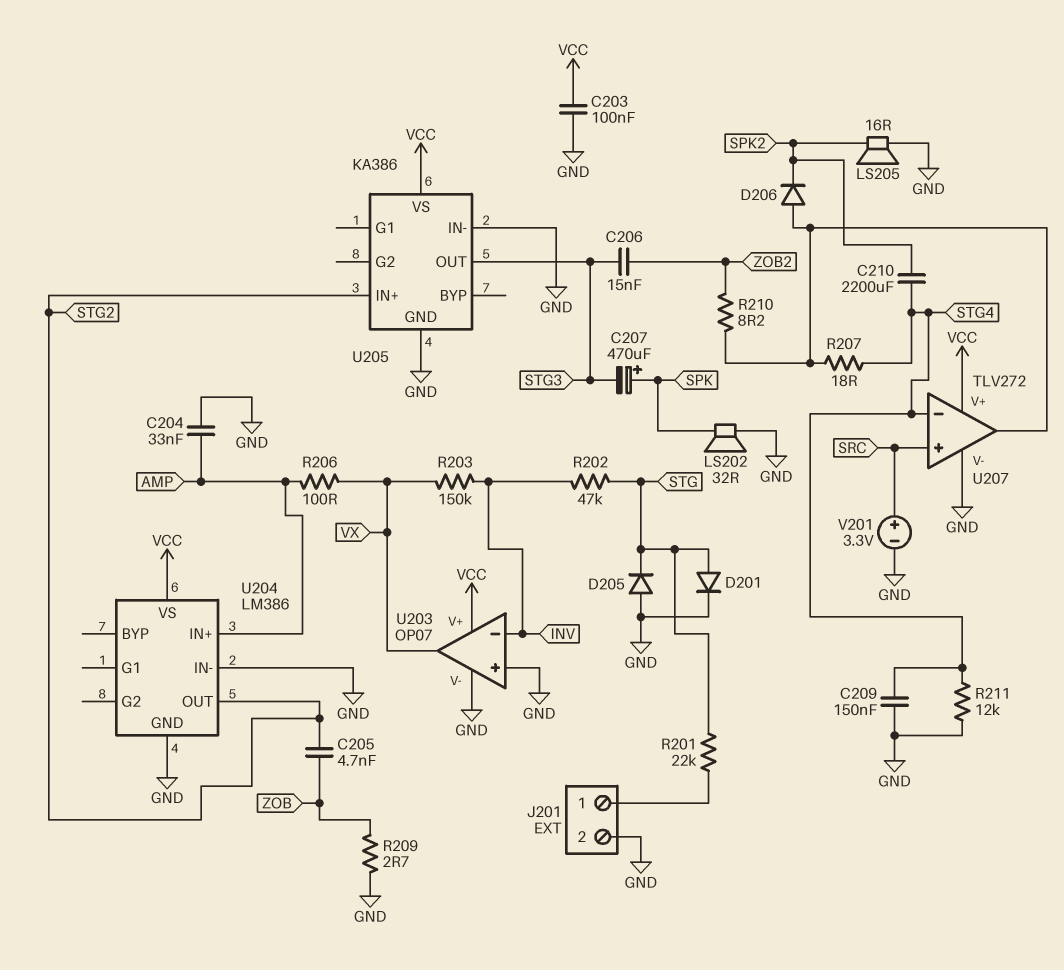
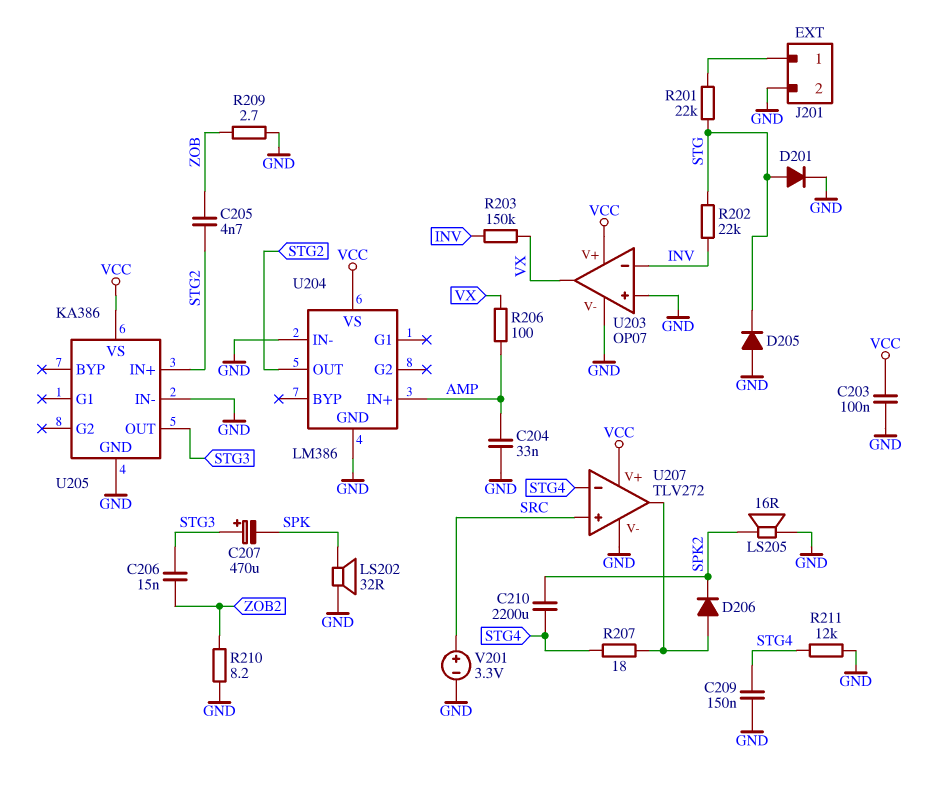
C207: 470uF (plus SPK, minus STG3) -> 470uF (plus STG3, minus SPK)
R202: 47k (INV, STG) -> 22k (INV, STG)
R210: 8.2 (U207/out, ZOB2) -> 8.2 (GND, ZOB2)

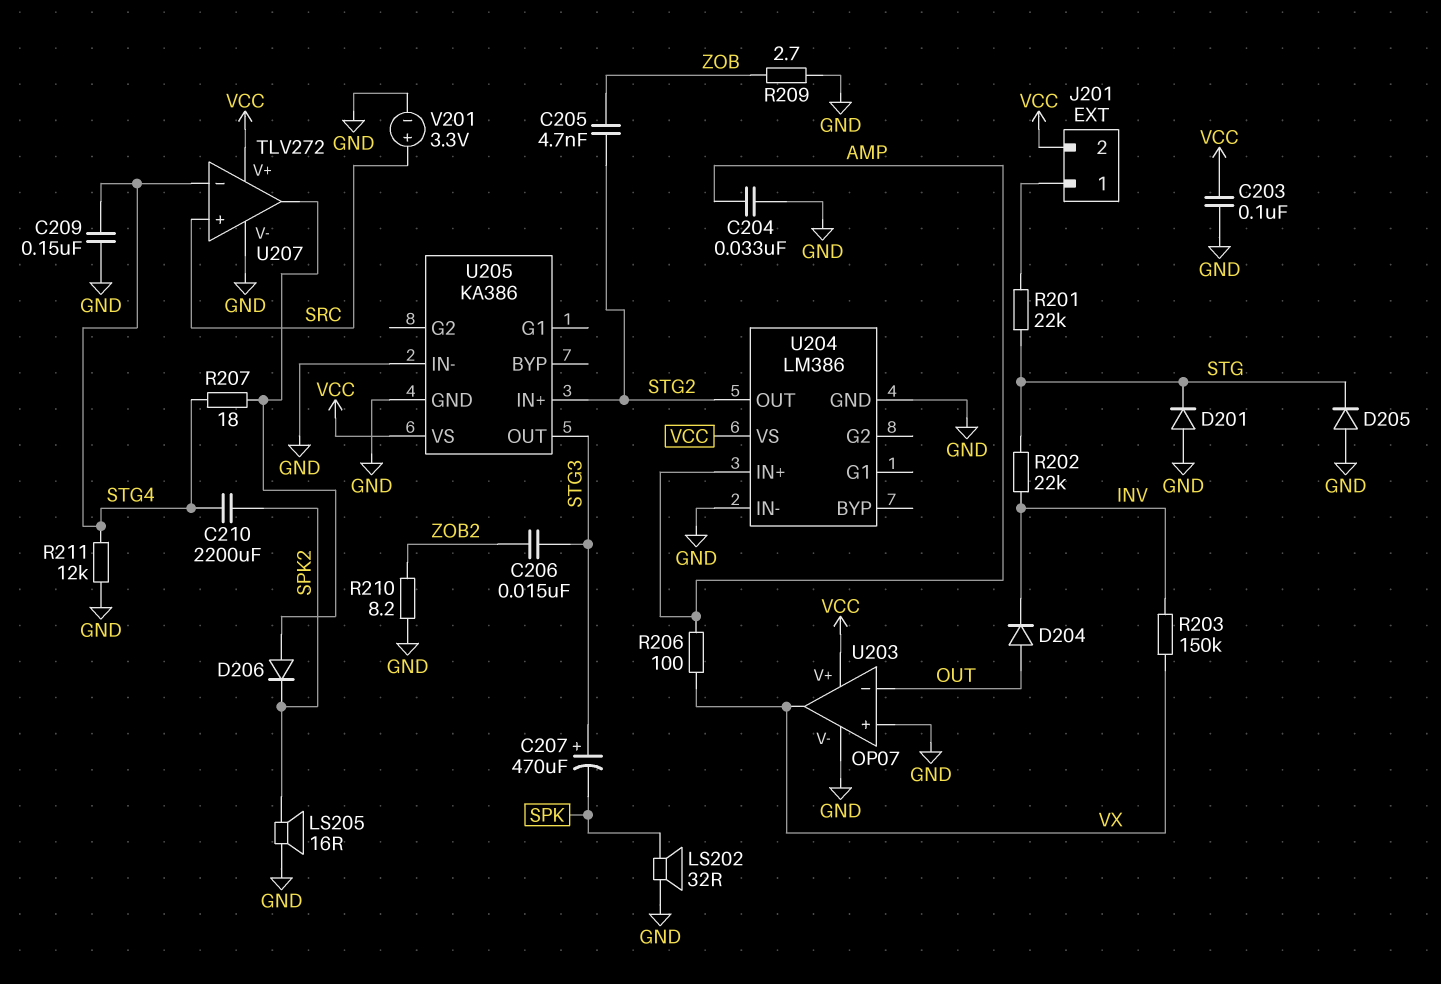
D201: diode (A STG, K GND) -> diode (A GND, K STG)
D204: none -> diode (A OUT, K INV)
J201 pin 2: GND -> VCC
U203 pin in-: INV -> OUT

